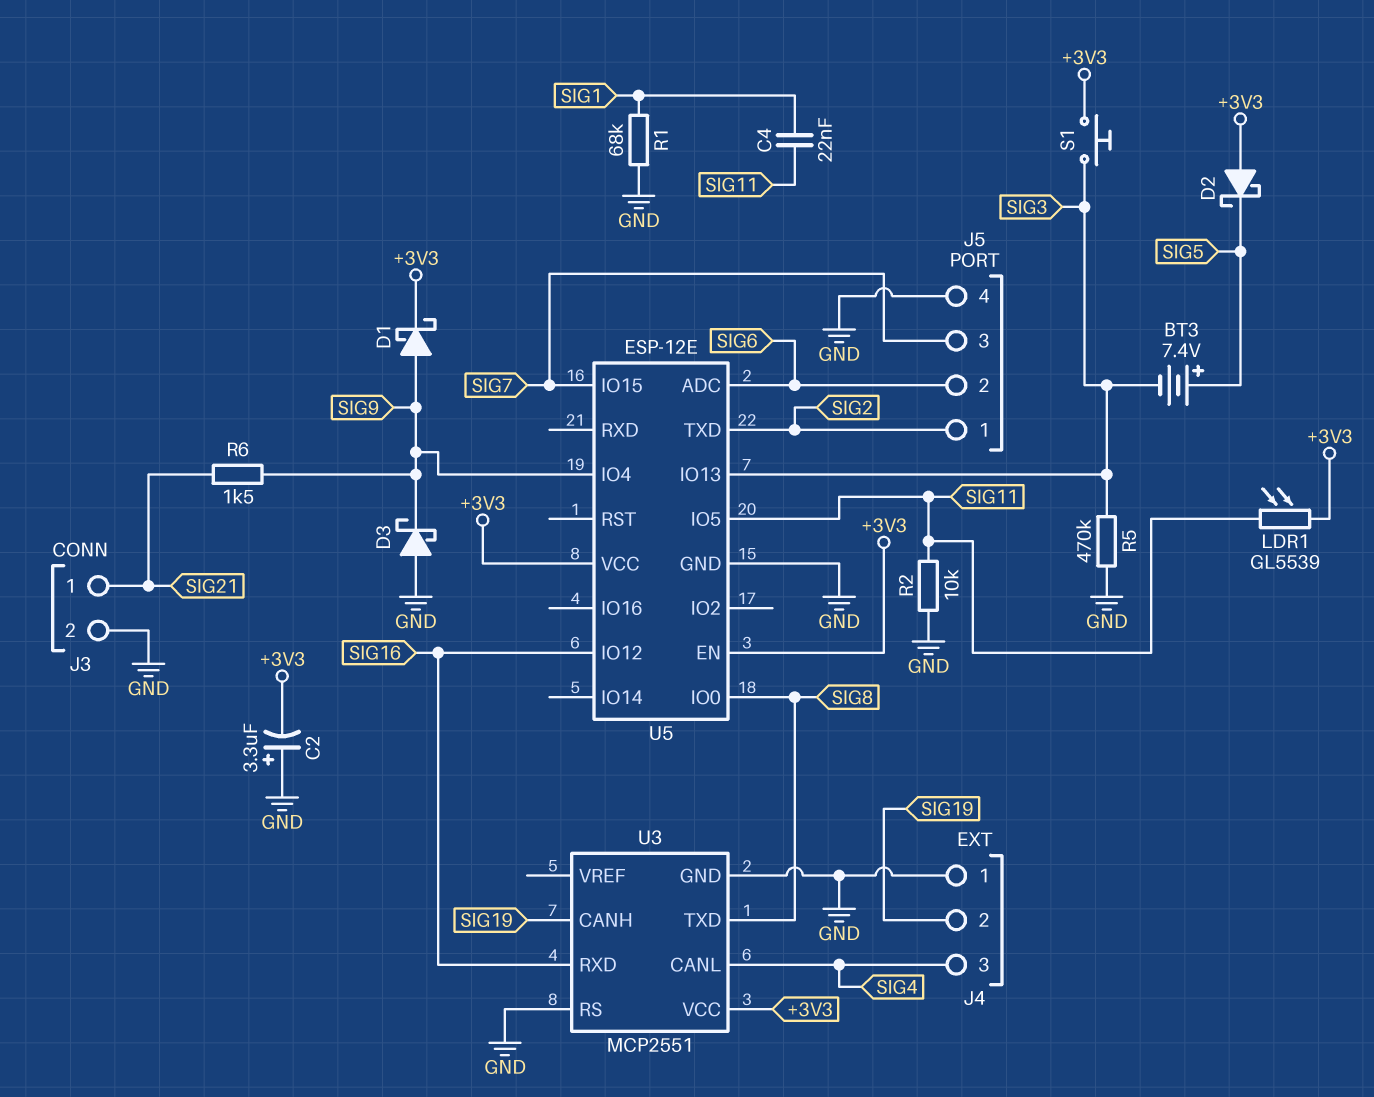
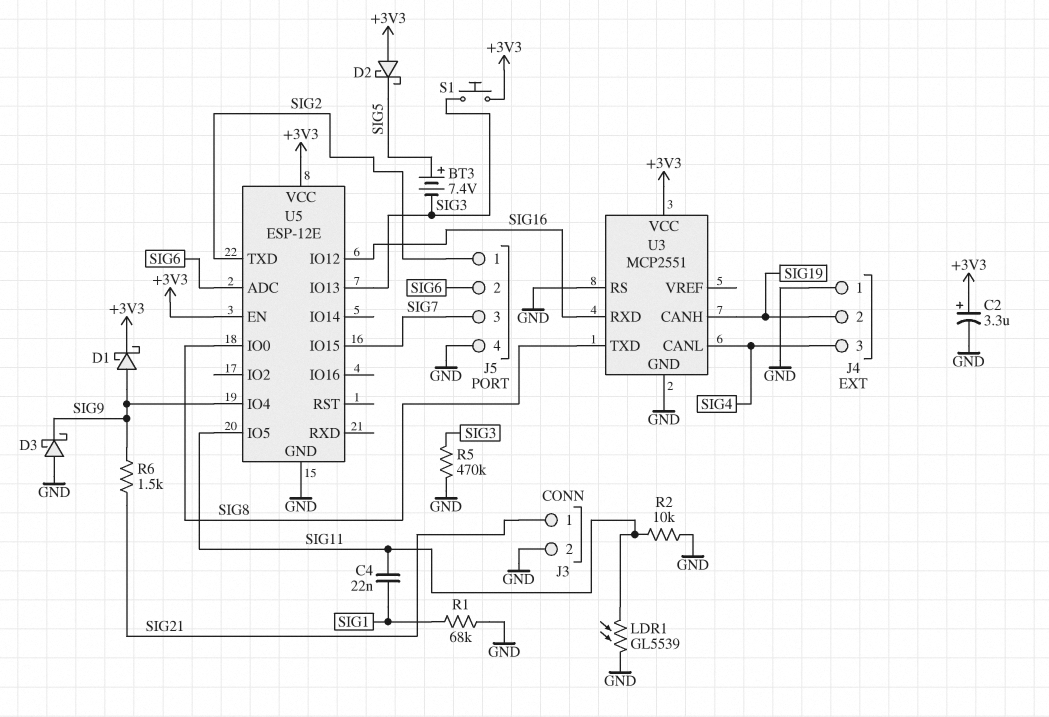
C2: 3.3uF (plus GND, minus +3V3) -> 3.3uF (plus +3V3, minus GND)
LDR1: GL5539 (+3V3, SIG11) -> GL5539 (GND, SIG11)

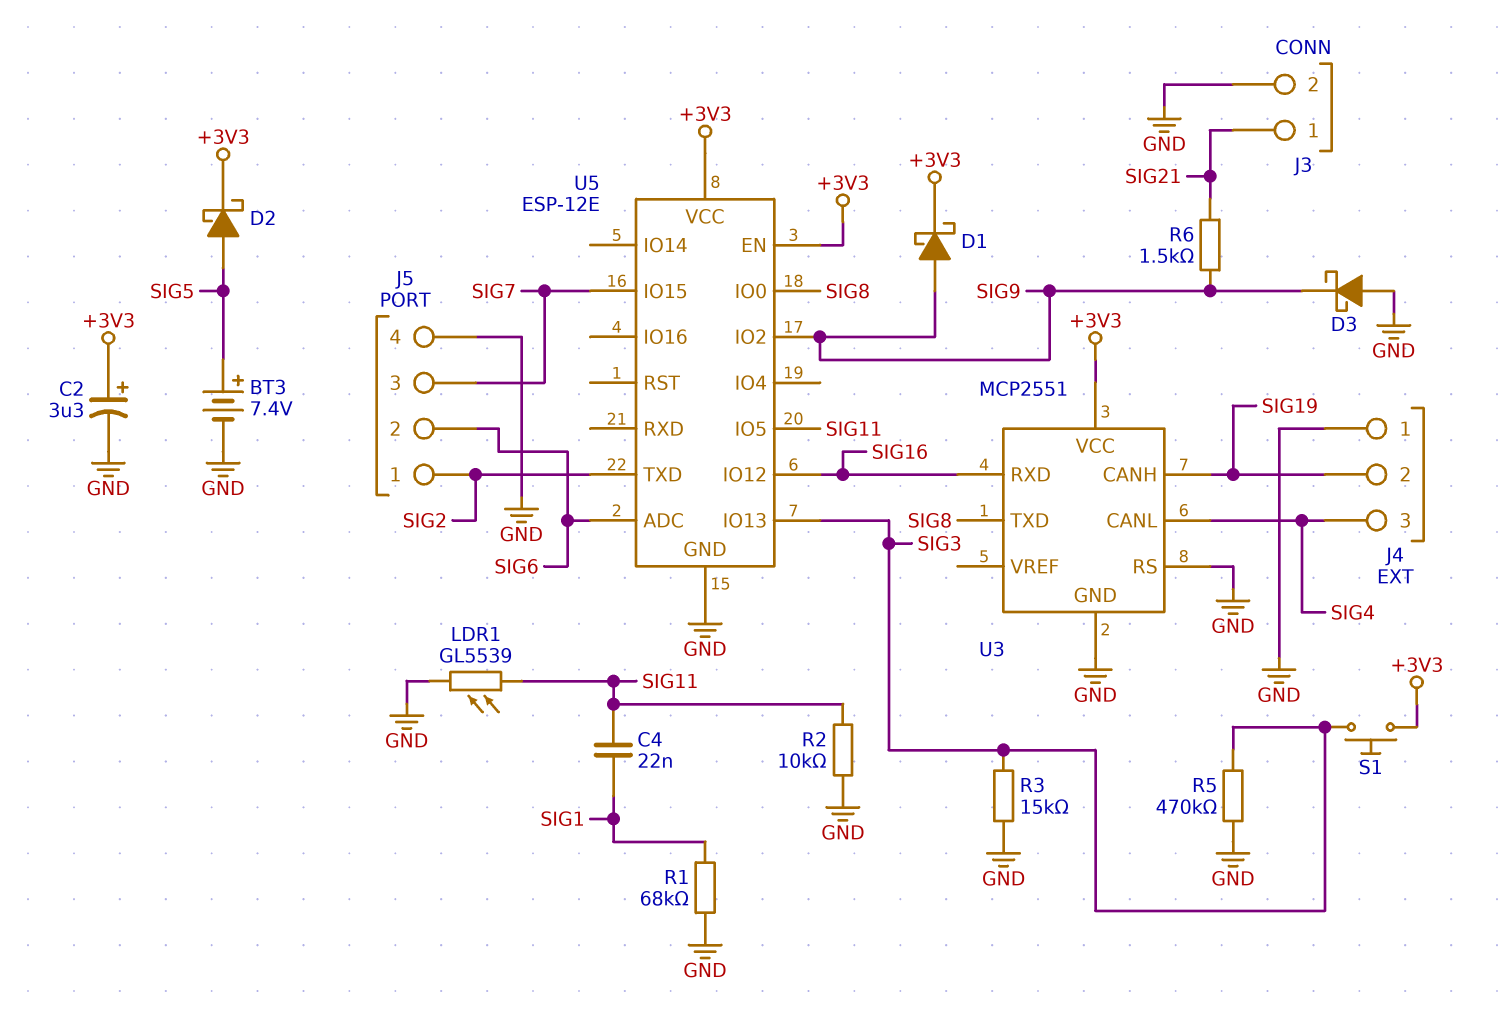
BT3: 7.4V (plus SIG5, minus SIG3) -> 7.4V (plus SIG5, minus GND)
D2: schottky (A +3V3, K SIG5) -> schottky (A SIG5, K +3V3)
R3: none -> 15k (GND, SIG3)
U5 pin IO2: none -> SIG9
U5 pin IO4: SIG9 -> none

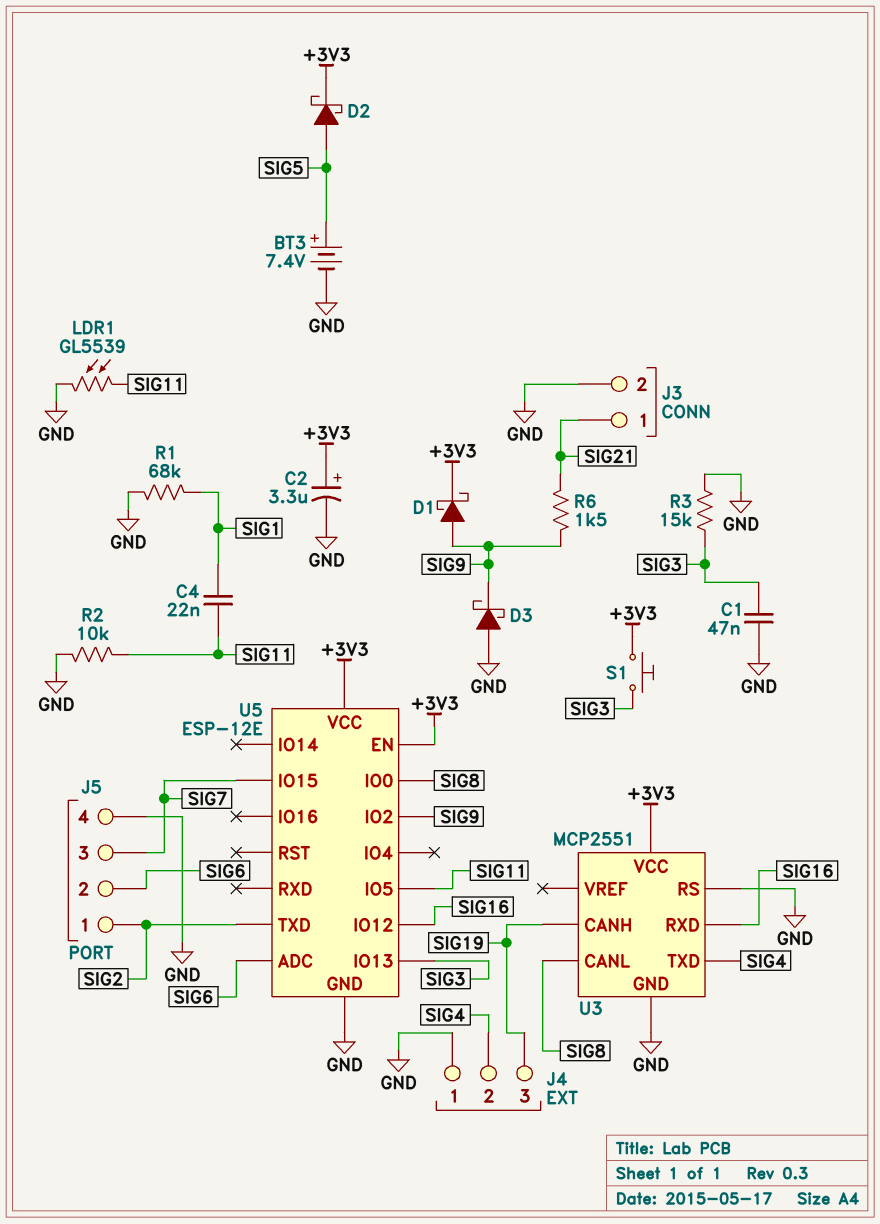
C1: none -> 47nF (GND, SIG3)
J4 pin 2: SIG19 -> SIG4
J4 pin 3: SIG4 -> SIG19
R5: 470k (GND, SIG3) -> none
U3 pin CANL: SIG4 -> SIG8
U3 pin TXD: SIG8 -> SIG4

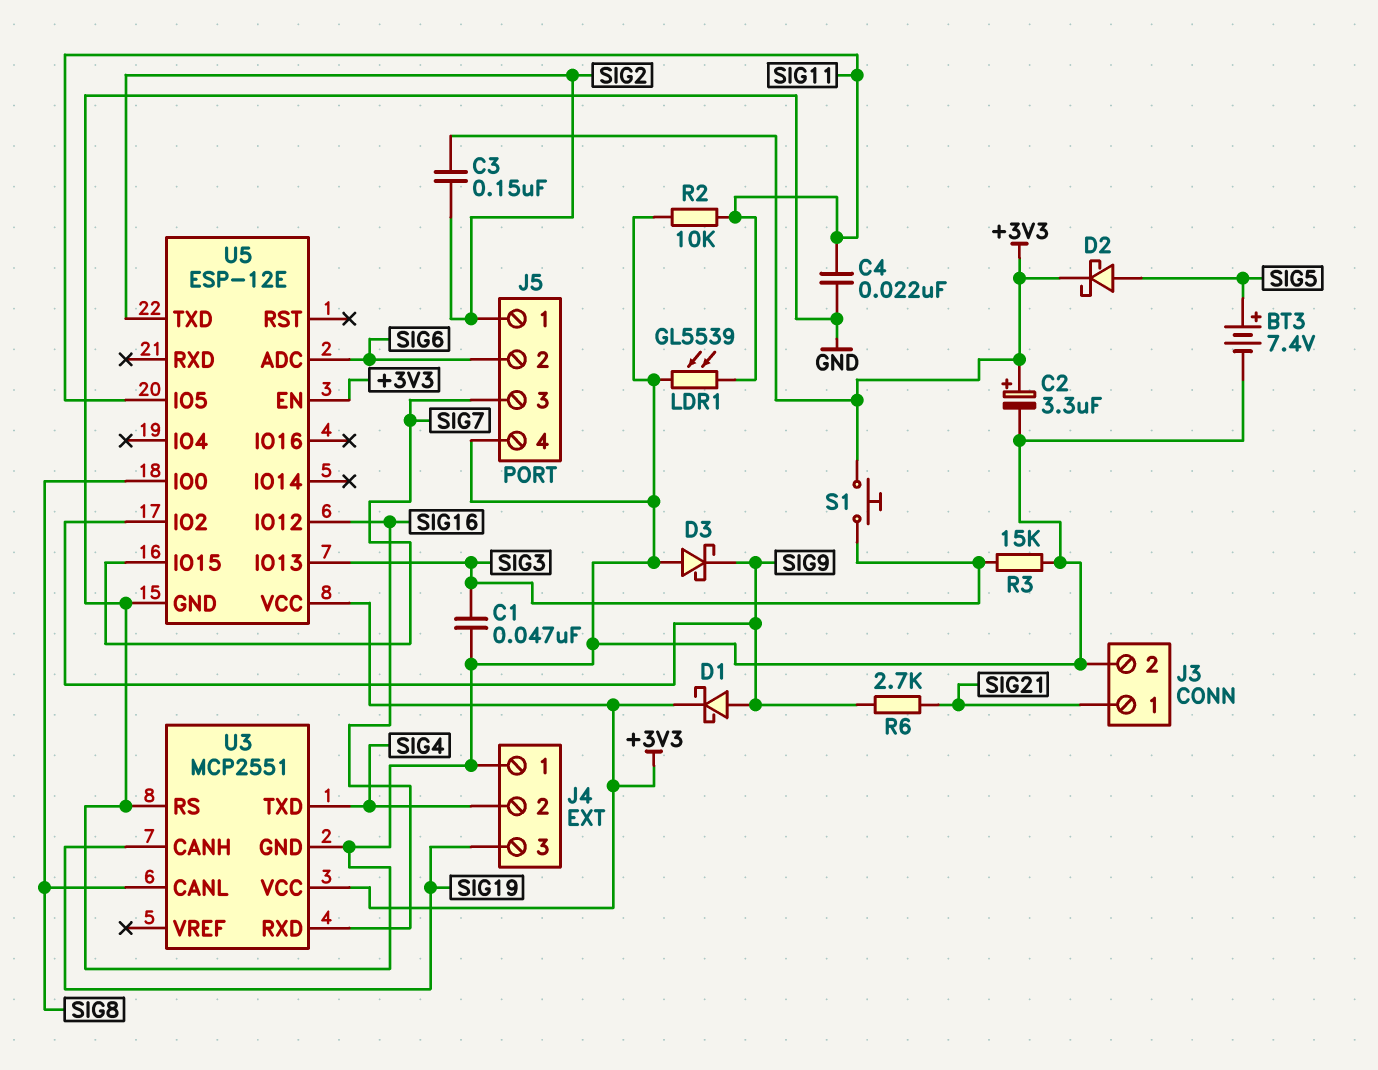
C3: none -> 150nF (+3V3, SIG2)
C4: 22nF (SIG1, SIG11) -> 22nF (GND, SIG11)
R1: 68k (GND, SIG1) -> none
R6: 1.5k (SIG9, SIG21) -> 2.7k (SIG9, SIG21)

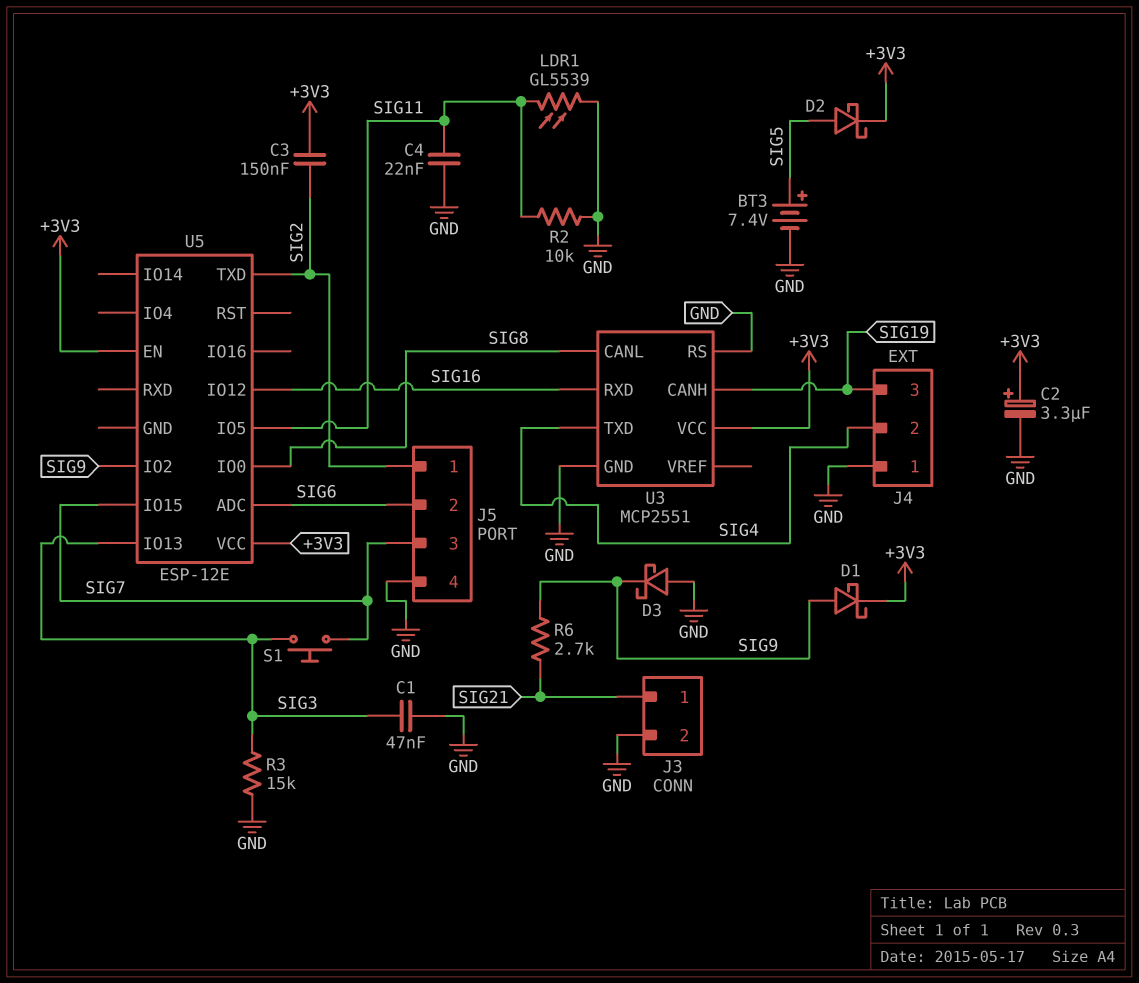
S1: button (+3V3, SIG3) -> button (SIG3, SIG7)
U5 pin GND: GND -> none

